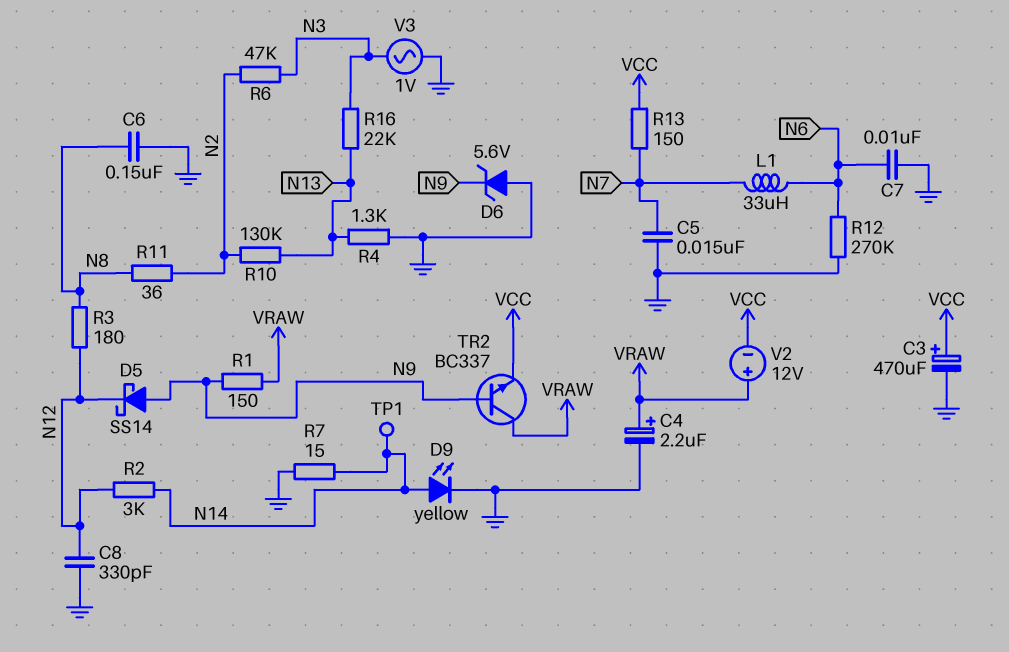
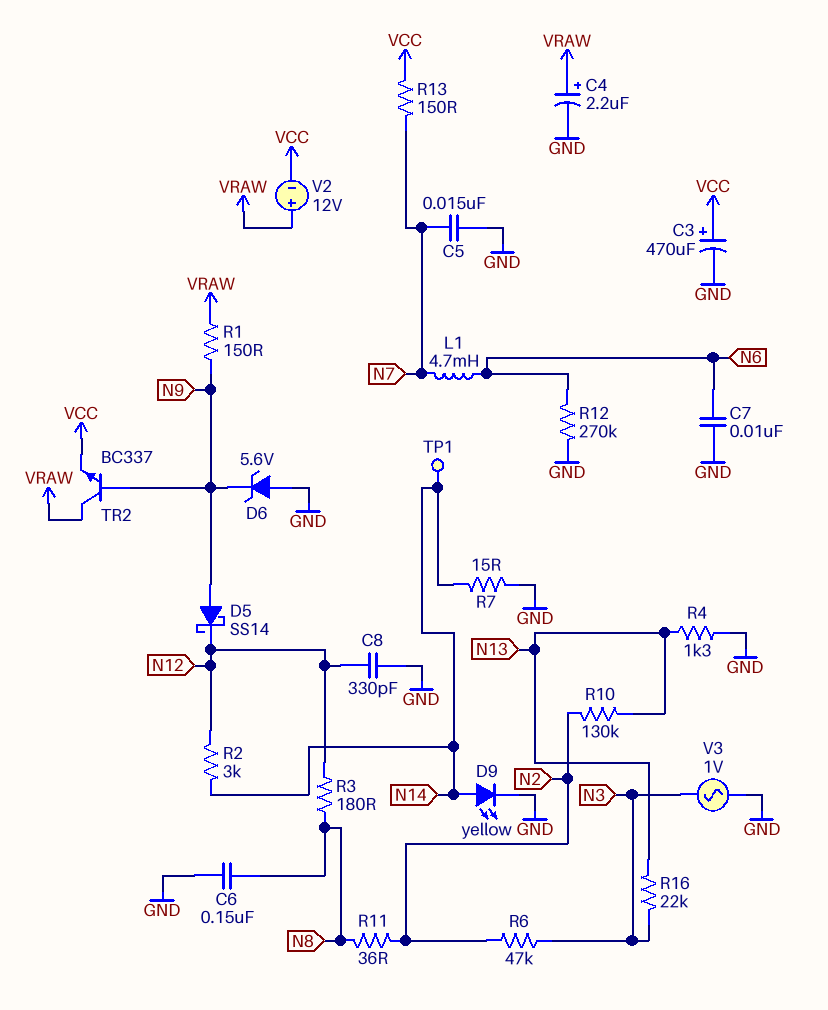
L1: 33uH (N6, N7) -> 4.7mH (N6, N7)

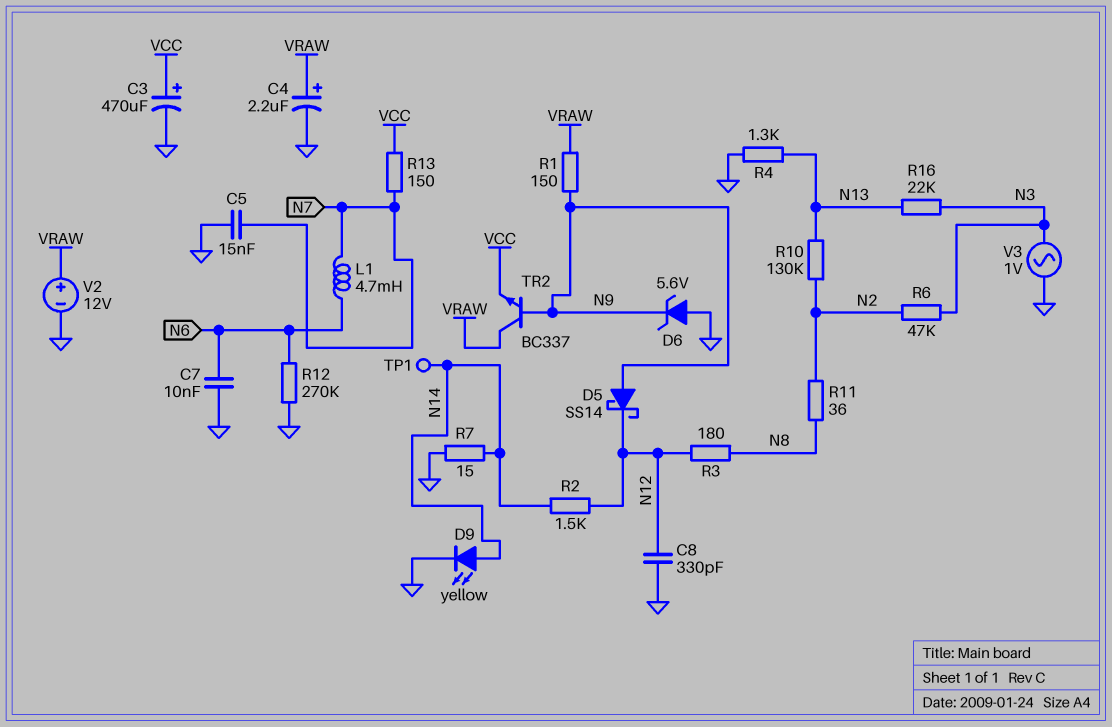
C6: 150nF (GND, N8) -> none
R2: 3k (N12, N14) -> 1.5k (N12, N14)
V2: 12V (plus VRAW, minus VCC) -> 12V (plus VRAW, minus GND)

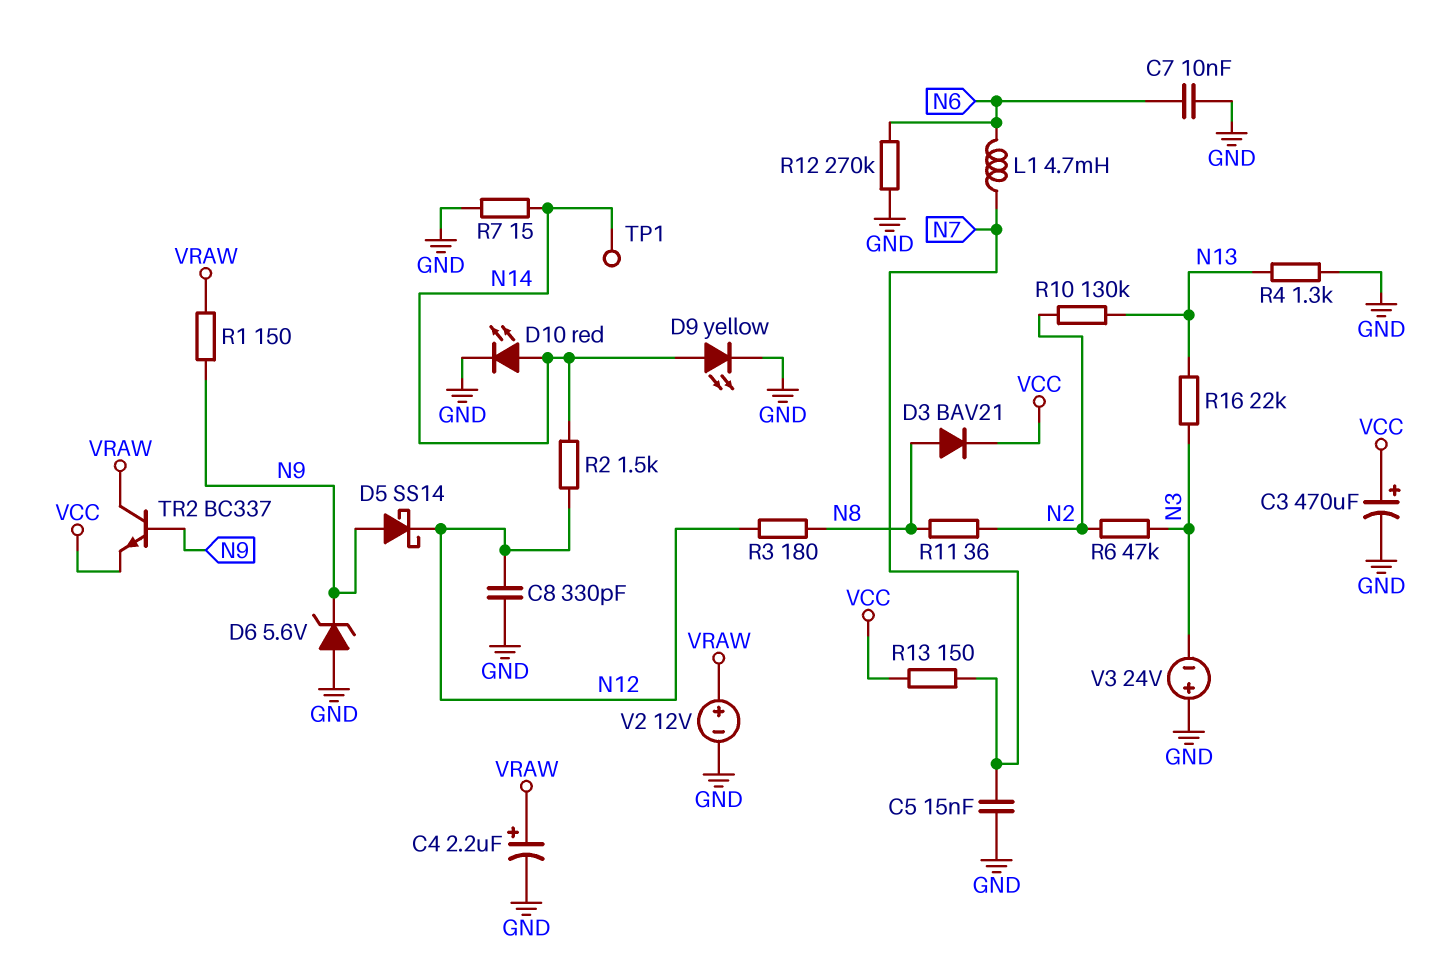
D3: none -> diode BAV21 (A N8, K VCC)
D10: none -> LED red (A N14, K GND)
V3: AC 1V (GND, N3) -> 24V (plus GND, minus N3)

